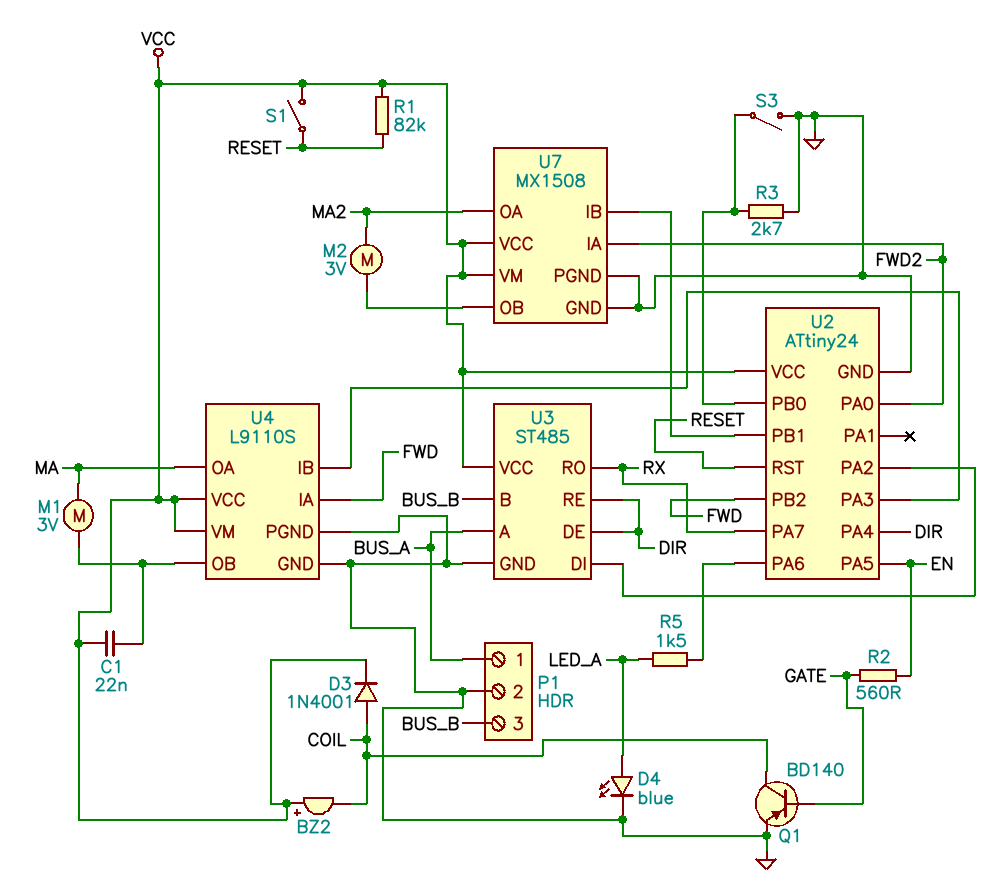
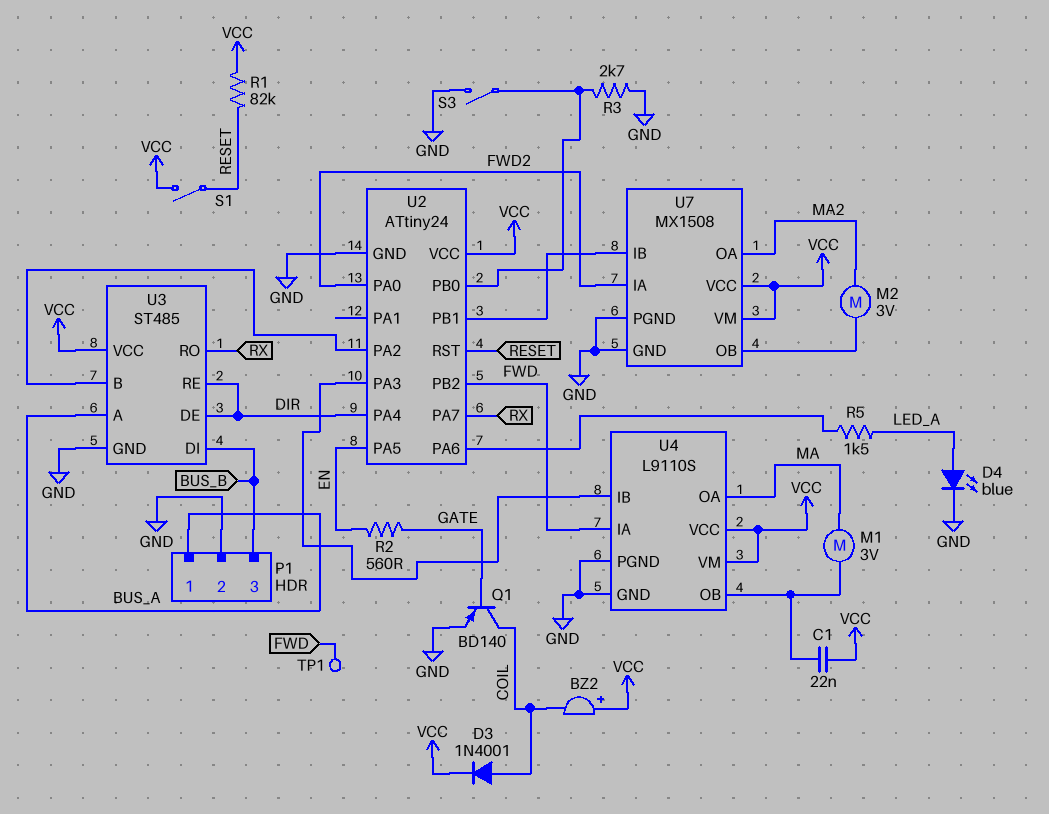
TP1: none -> test point (FWD)
U3 pin B: BUS_B -> U2/PA2
U3 pin DI: U2/PA2 -> BUS_B

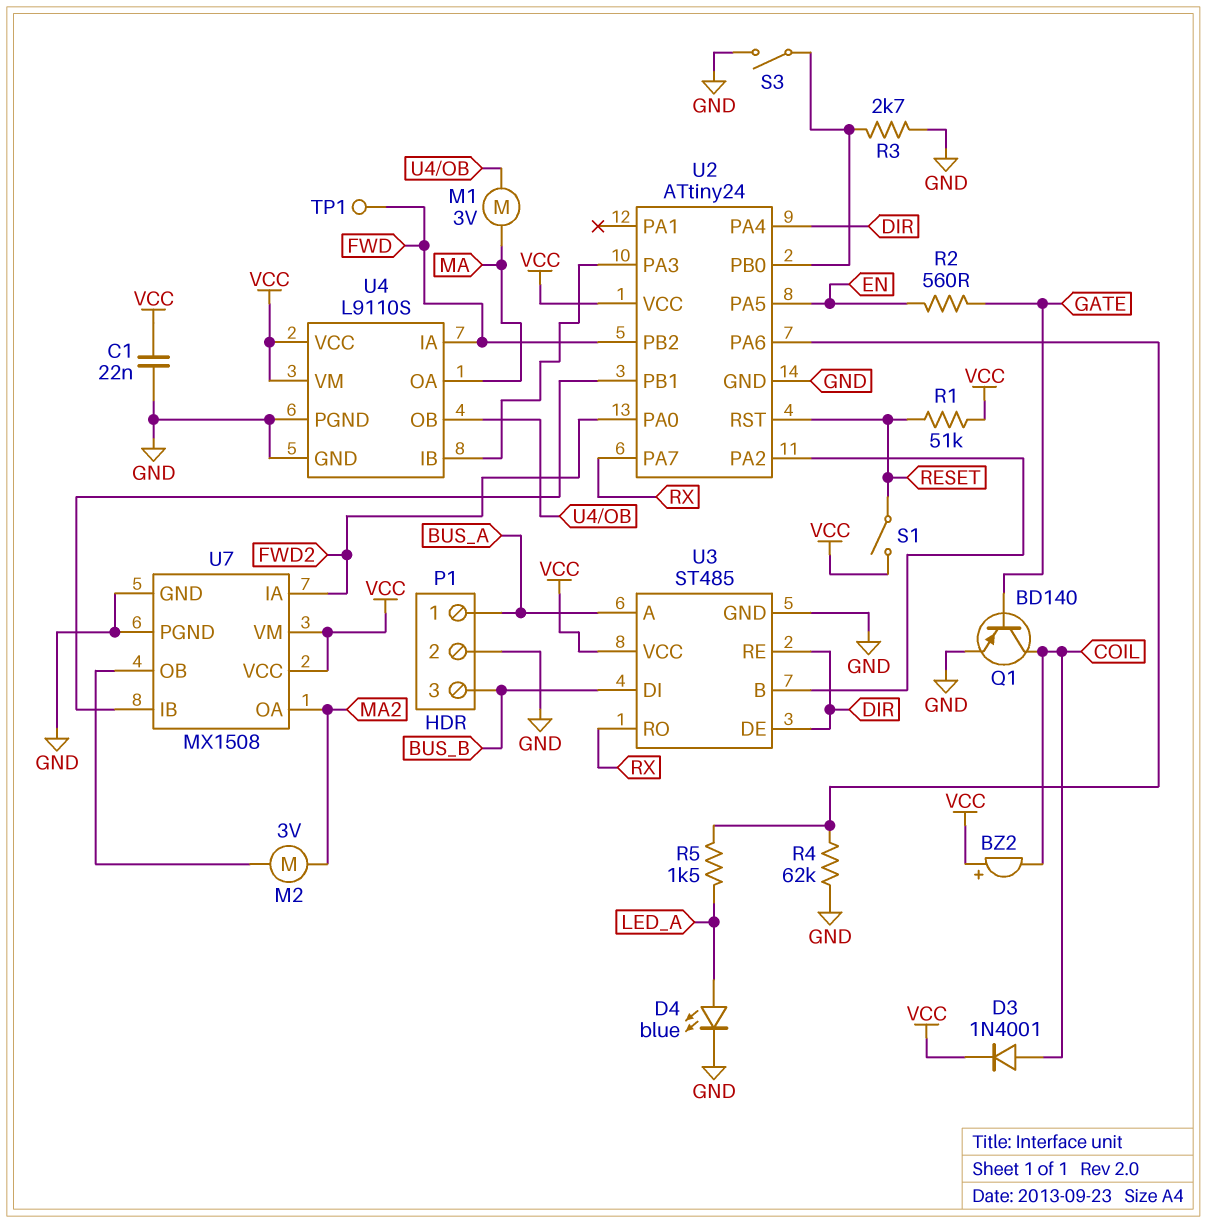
C1: 22nF (U4/OB, VCC) -> 22nF (GND, VCC)
R1: 82k (RESET, VCC) -> 51k (RESET, VCC)
R4: none -> 62k (GND, U2/PA6)

